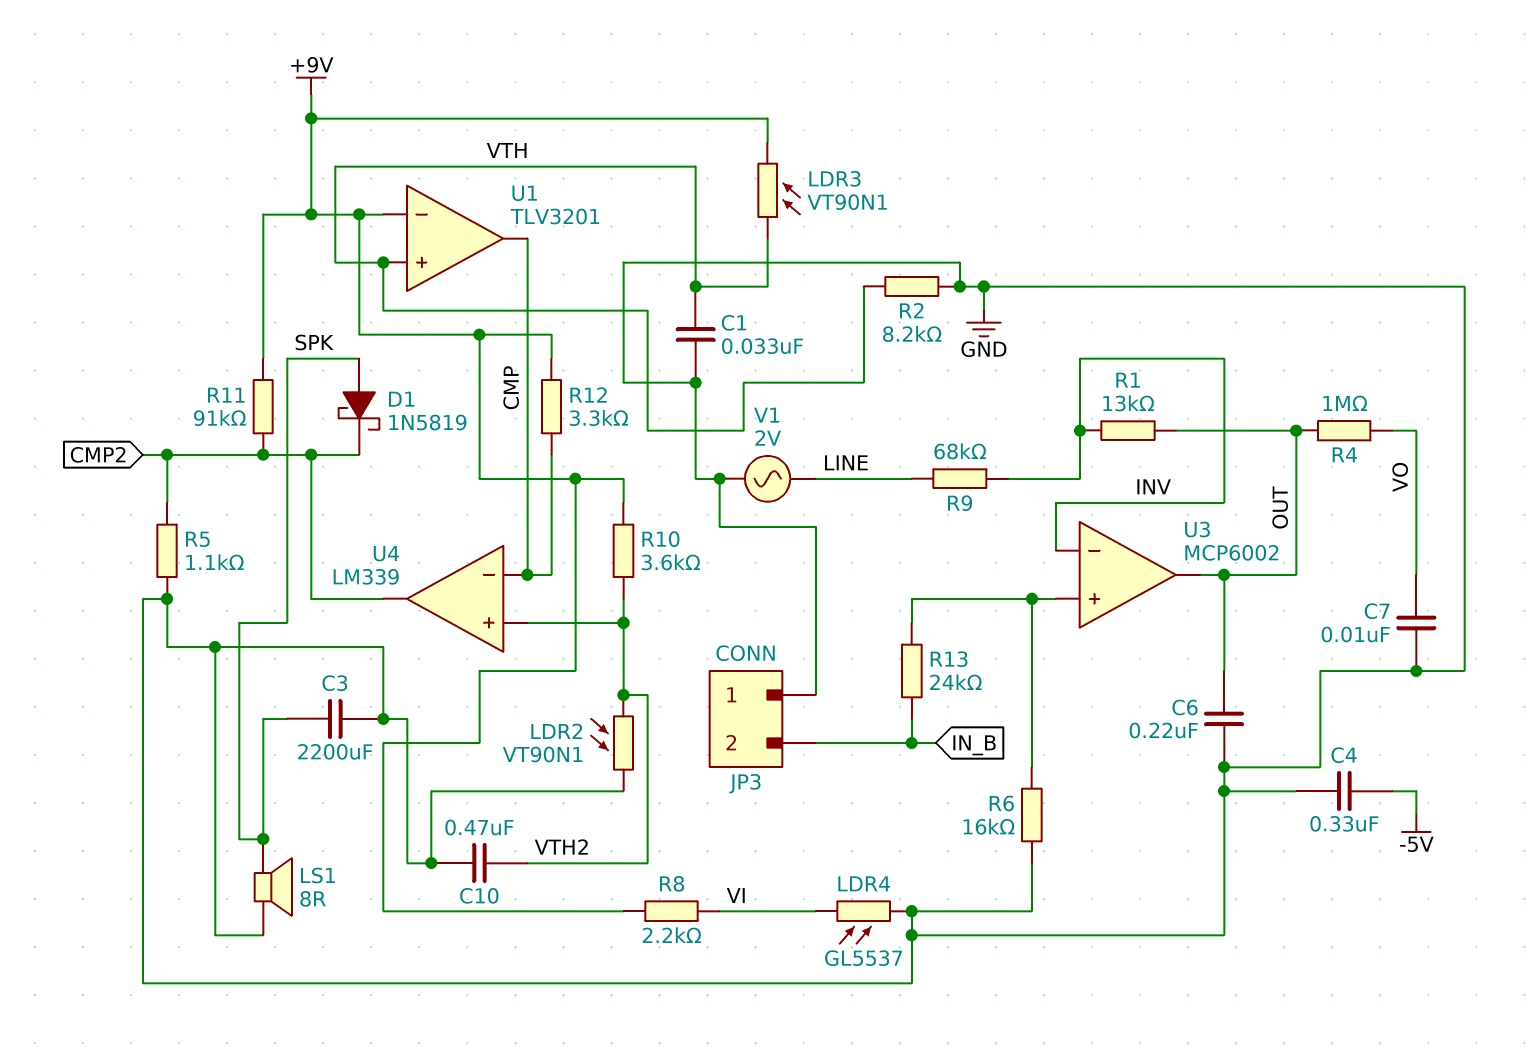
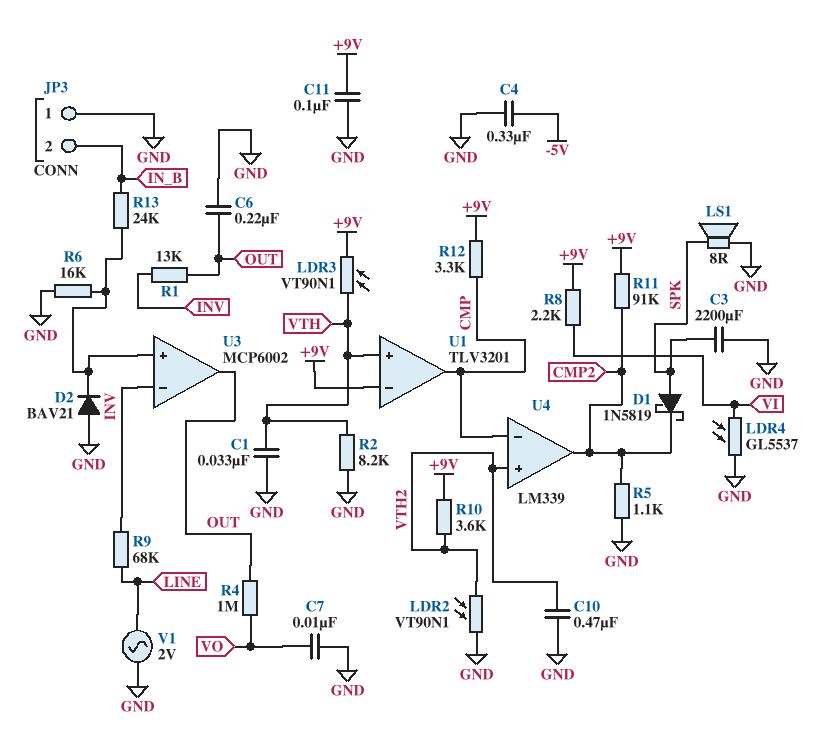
C11: none -> 100nF (+9V, GND)
D2: none -> diode BAV21 (A GND, K U3/in+)

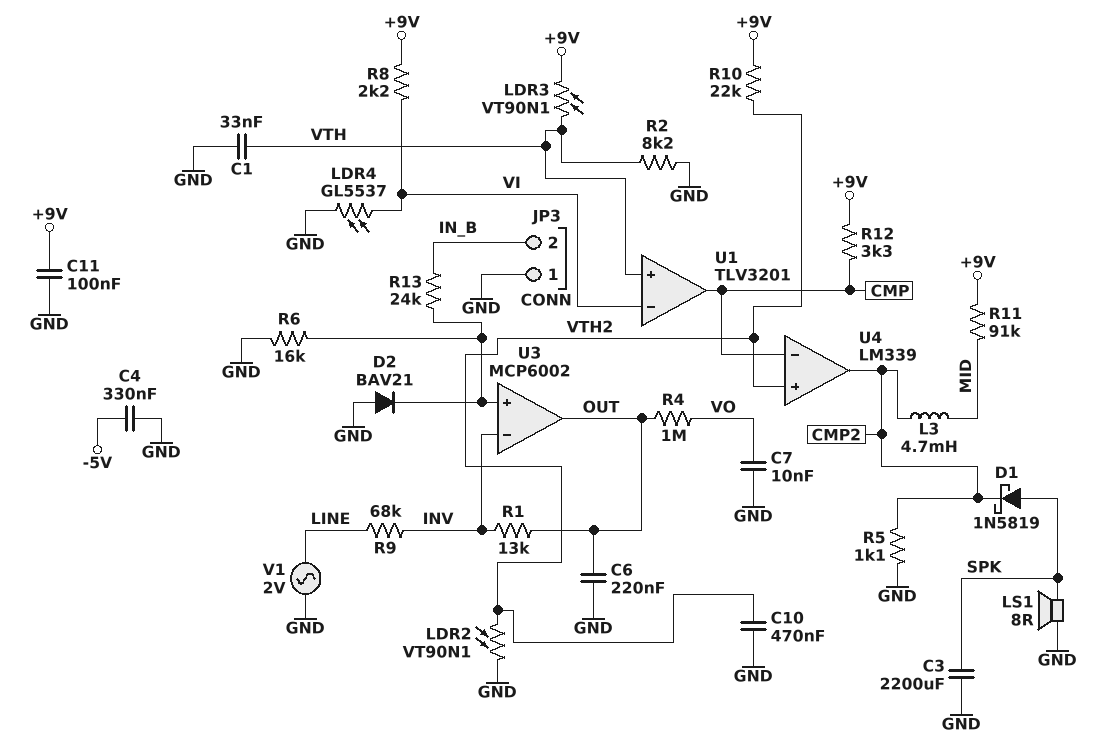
L3: none -> 4.7mH (CMP2, MID)
R10: 3.6k (+9V, VTH2) -> 22k (+9V, VTH2)
R11: 91k (+9V, CMP2) -> 91k (+9V, MID)
U1 pin in-: +9V -> VI

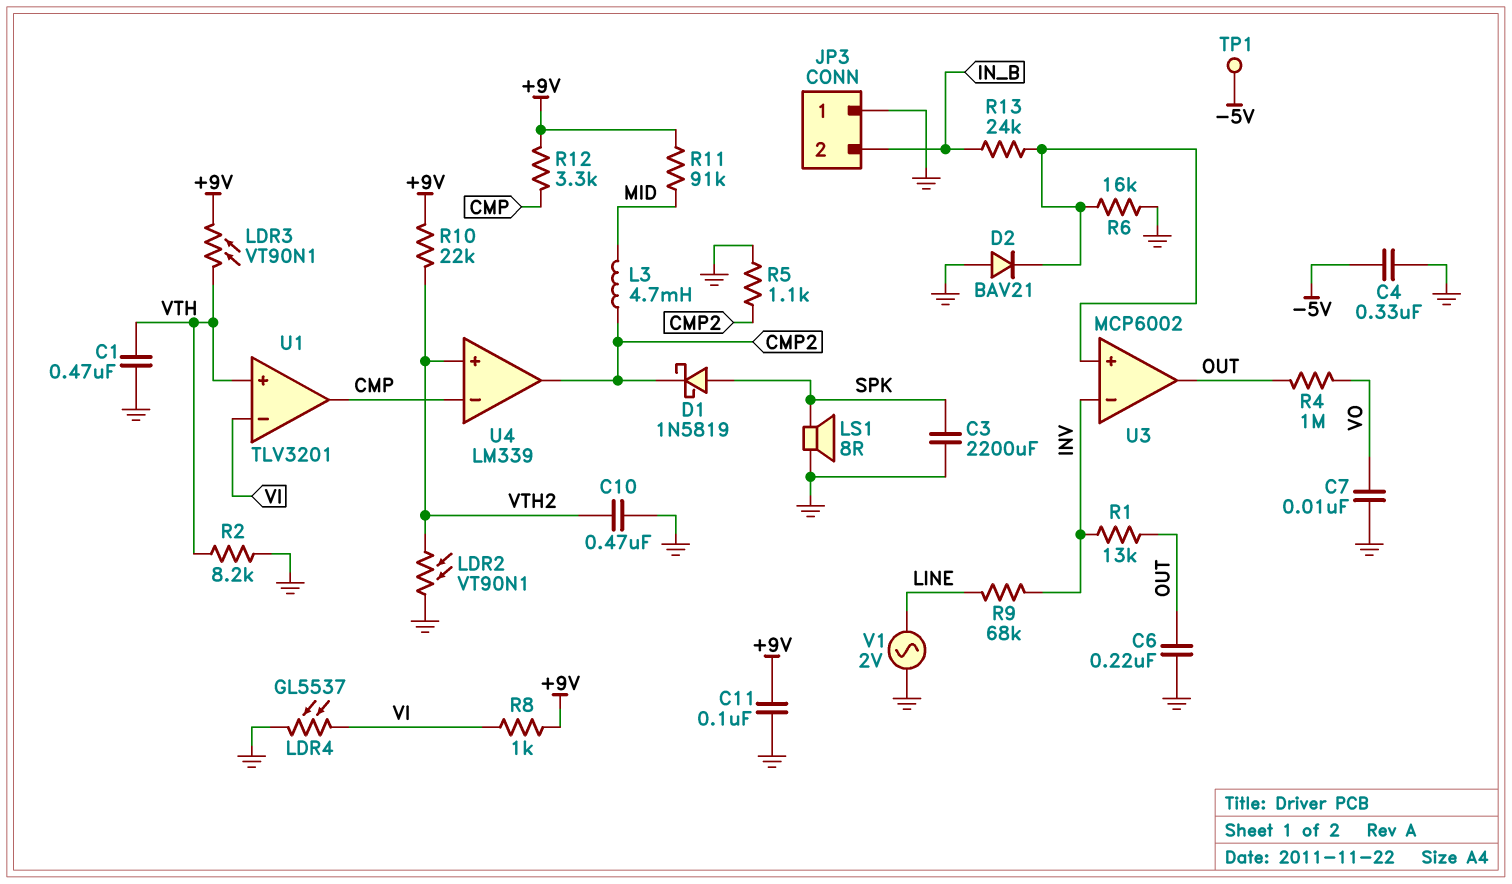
C1: 33nF (GND, VTH) -> 470nF (GND, VTH)
R8: 2.2k (+9V, VI) -> 1k (+9V, VI)
TP1: none -> test point (-5V)

